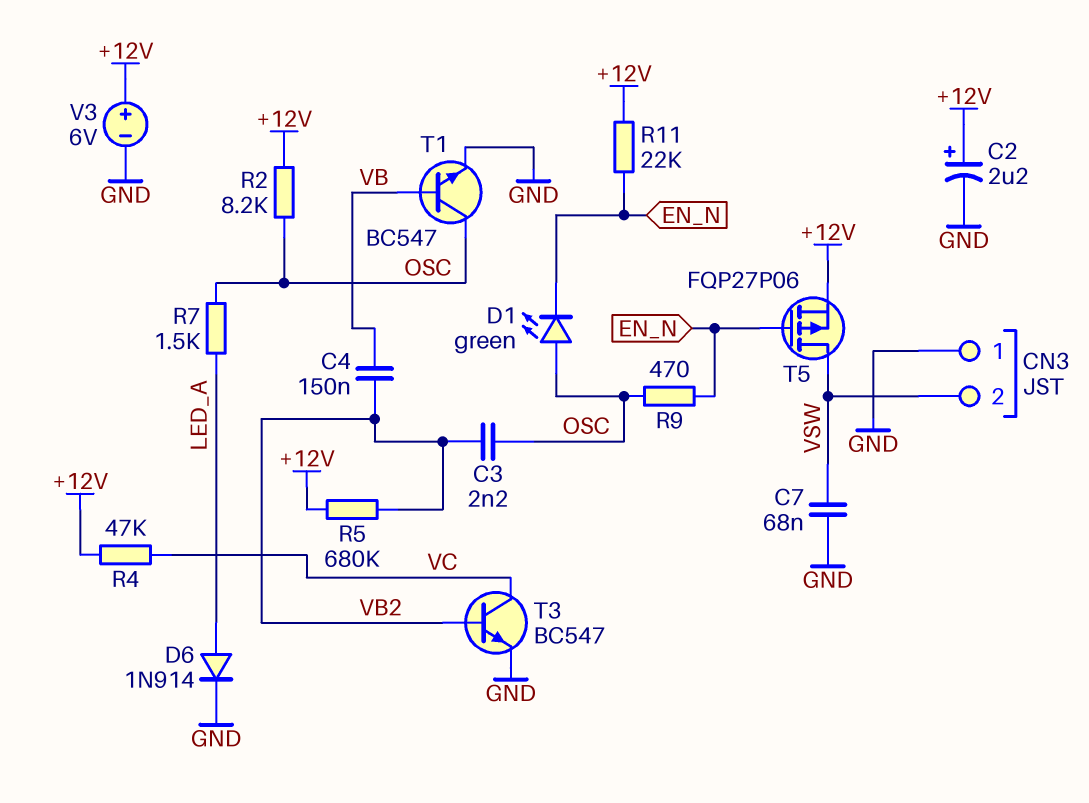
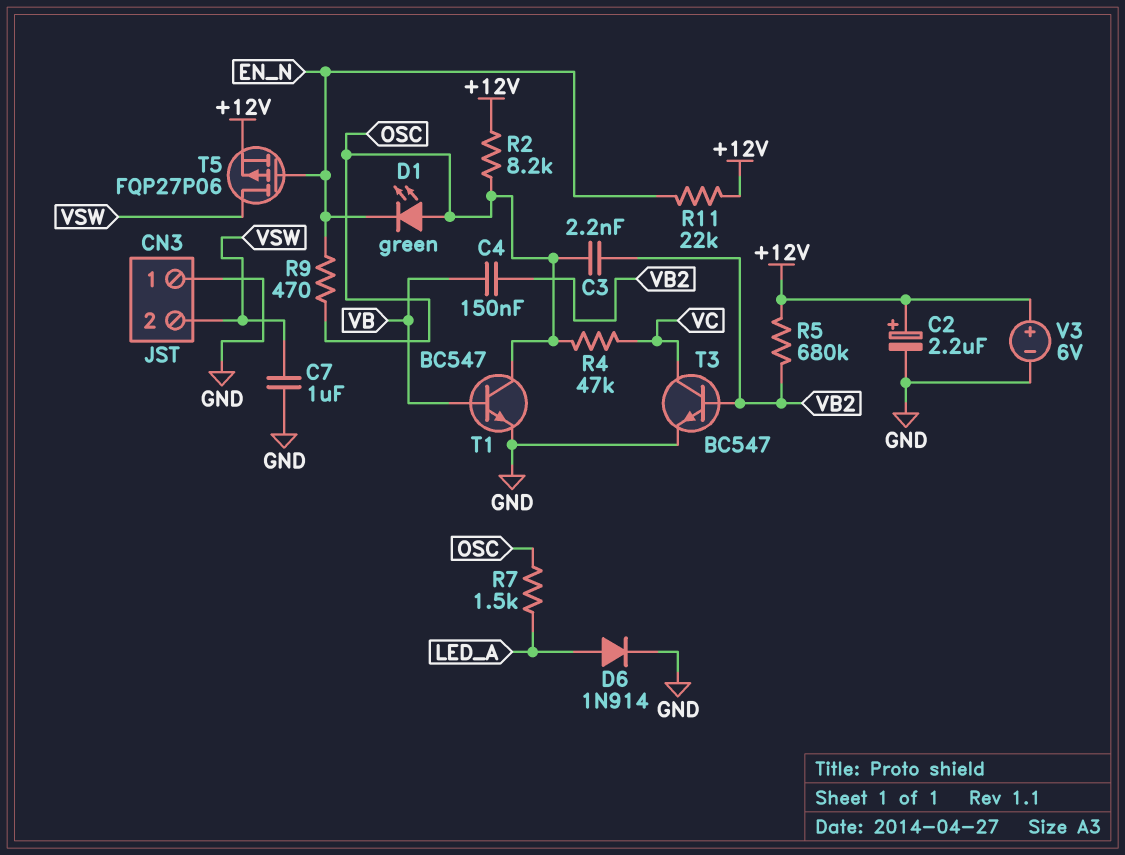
C7: 68nF (GND, VSW) -> 1uF (GND, VSW)
R4: 47k (+12V, VC) -> 47k (OSC, VC)

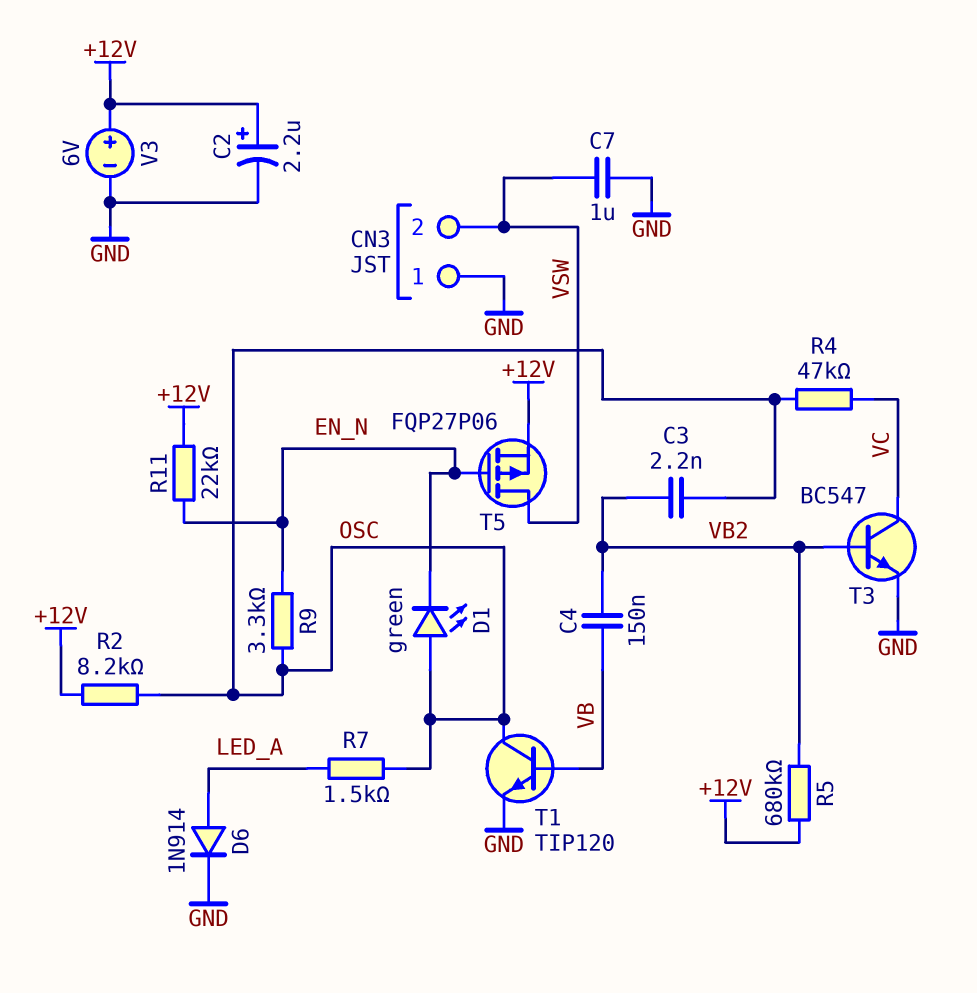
R9: 470 (EN_N, OSC) -> 3.3k (EN_N, OSC)
T1: NPN BC547 (B VB, C OSC, E GND) -> NPN TIP120 (B VB, C OSC, E GND)

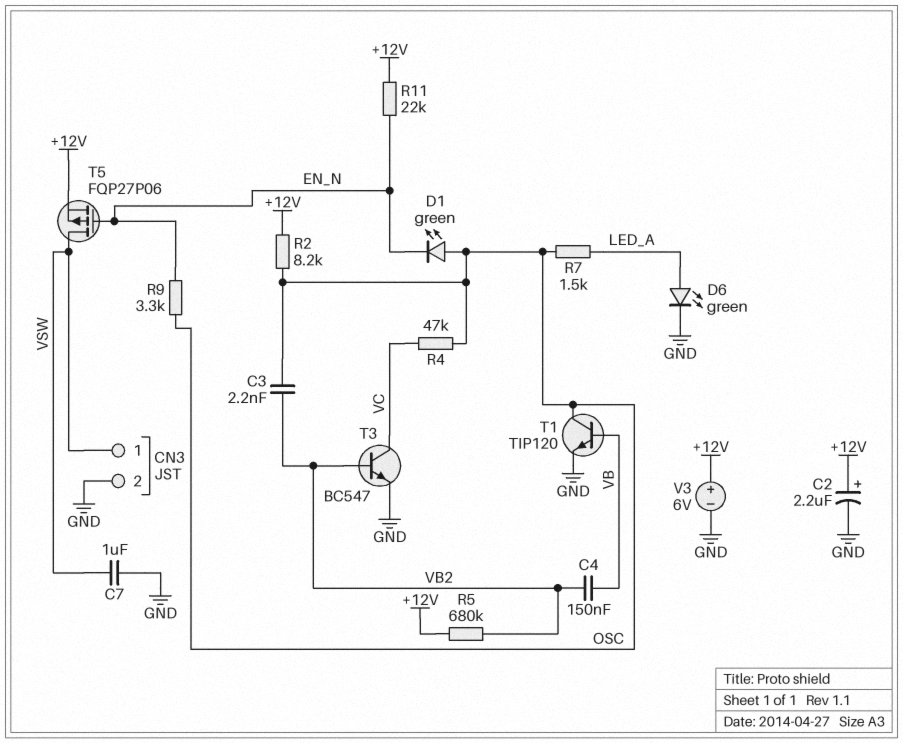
CN3 pin 1: GND -> VSW
CN3 pin 2: VSW -> GND
D6: diode 1N914 (A LED_A, K GND) -> LED green (A LED_A, K GND)

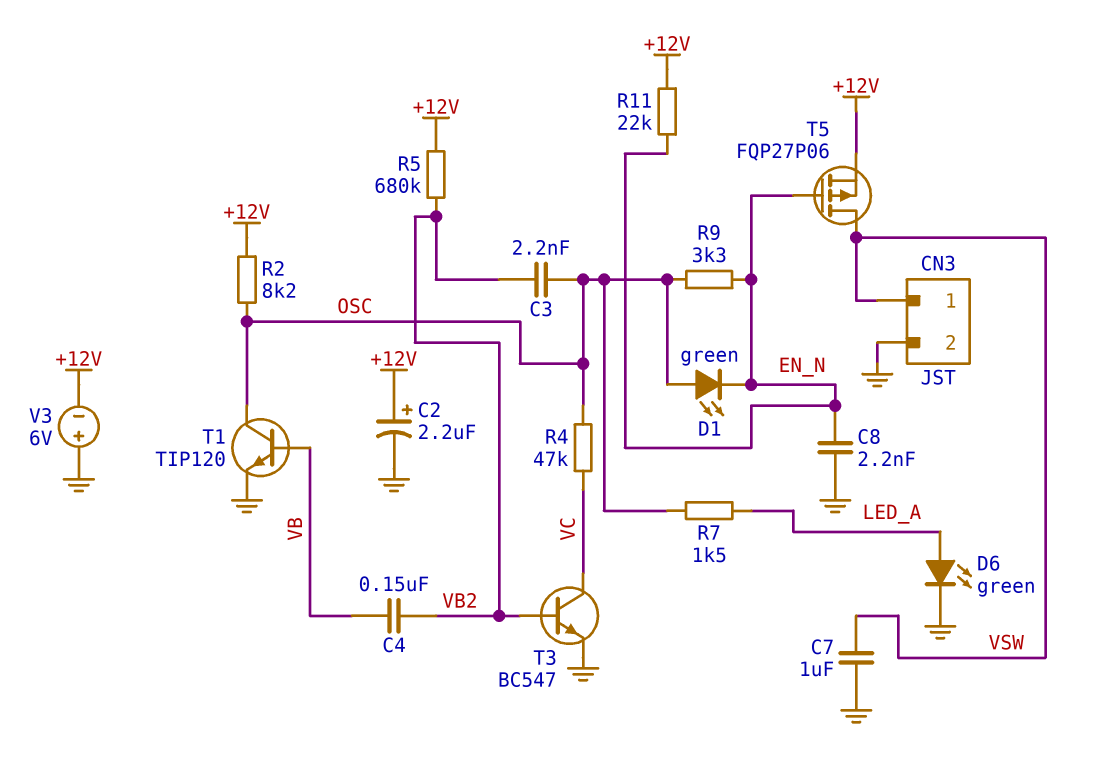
C8: none -> 2.2nF (EN_N, GND)
V3: 6V (plus +12V, minus GND) -> 6V (plus GND, minus +12V)

